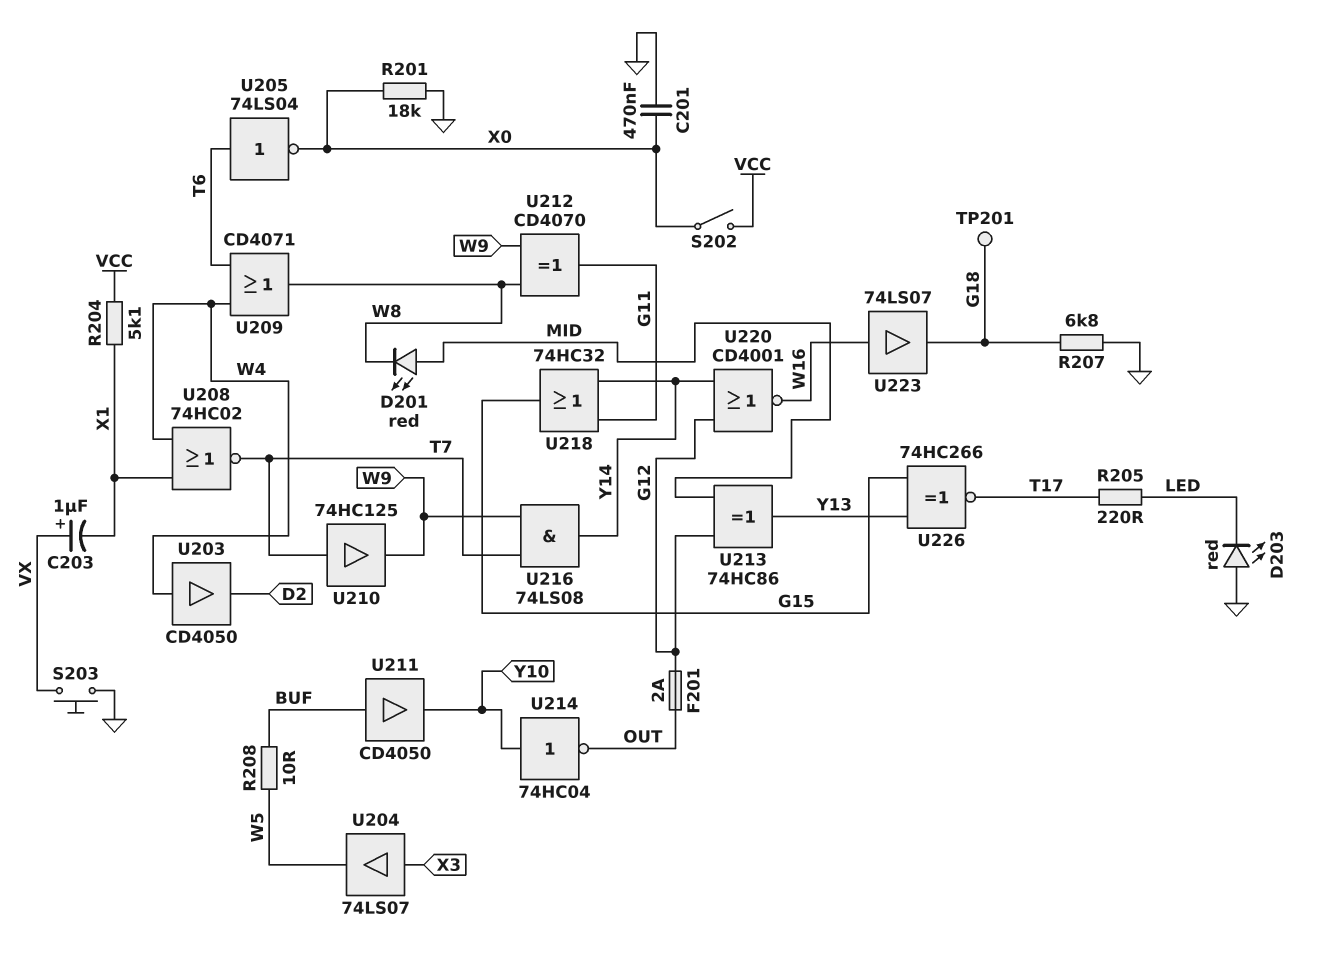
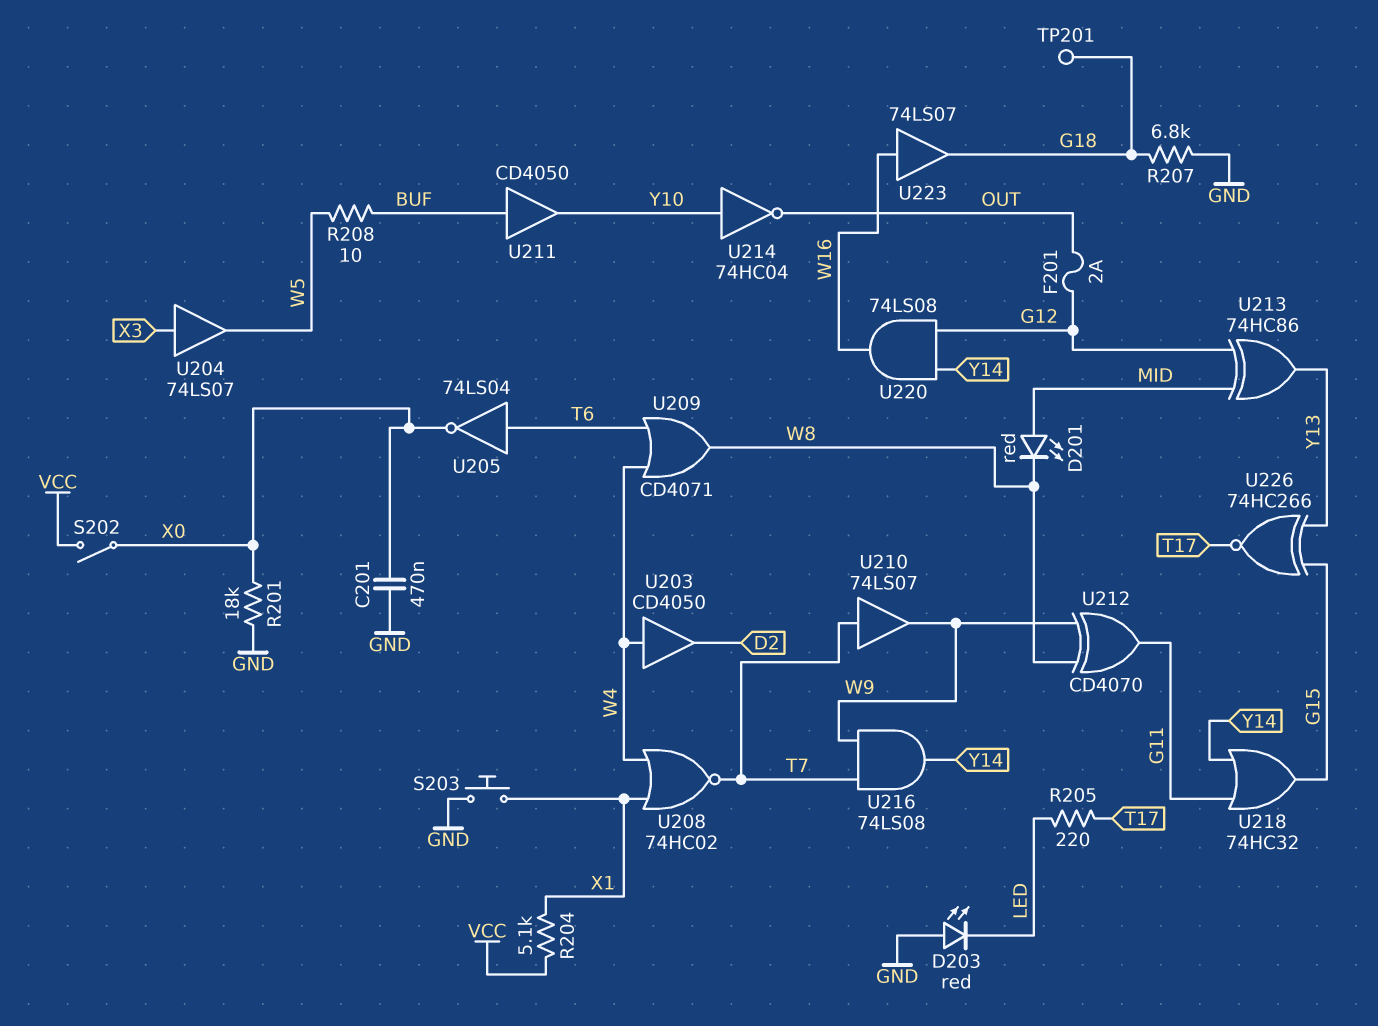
C203: 1uF (plus VX, minus X1) -> none
S203: button (GND, VX) -> button (GND, X1)
U210: buffer 74HC125 (in T7, out W9) -> buffer 74LS07 (in T7, out W9)
U220: NOR CD4001 (in G12, in Y14, out W16) -> AND 74LS08 (in G12, in Y14, out W16)

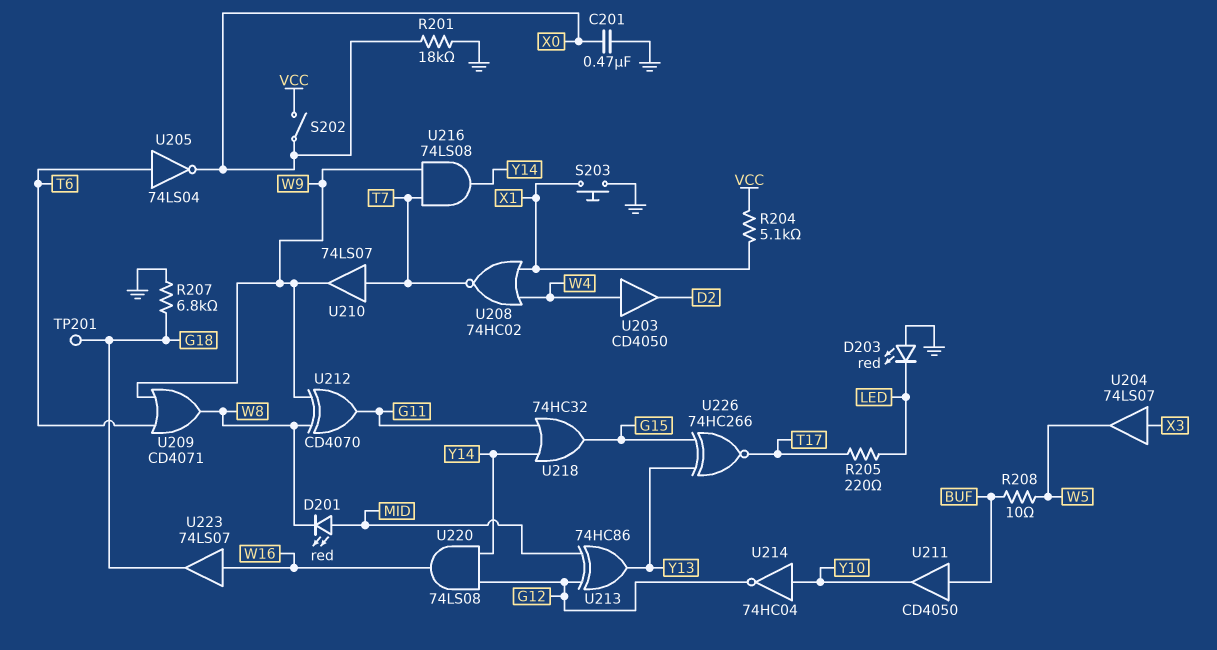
F201: 2A (G12, OUT) -> none
U209: OR CD4071 (in T6, in W4, out W8) -> OR CD4071 (in T6, in W9, out W8)
U214: NOT 74HC04 (in Y10, out OUT) -> NOT 74HC04 (in Y10, out G12)

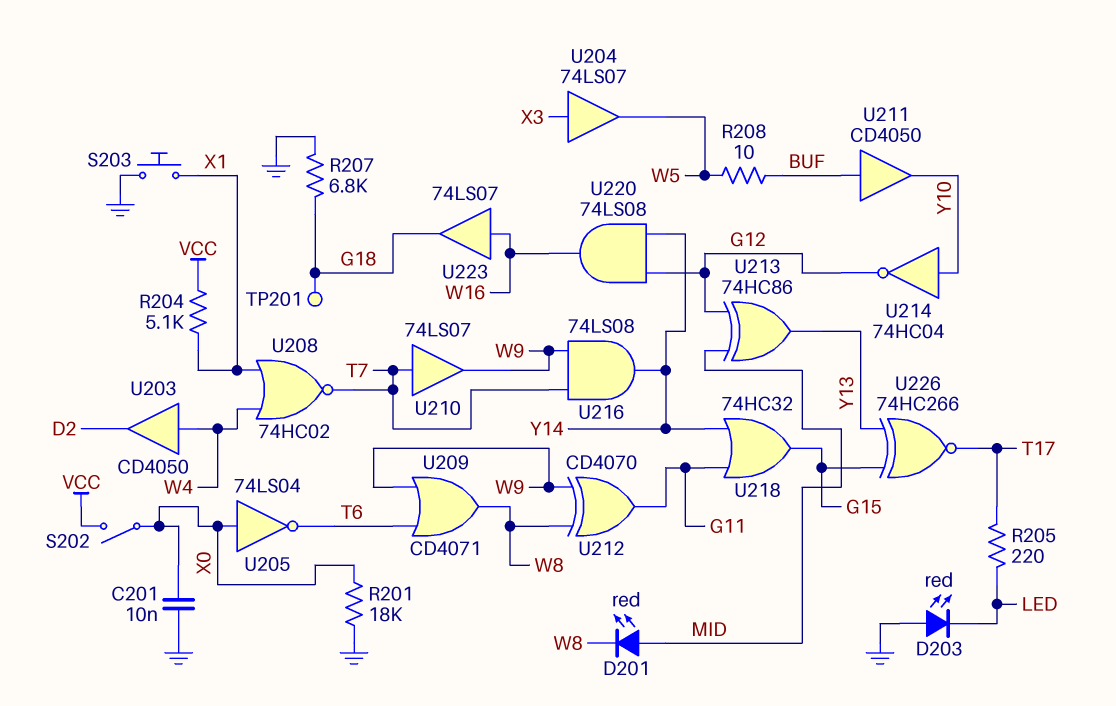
C201: 470nF (GND, X0) -> 10nF (GND, X0)
U205: NOT 74LS04 (in T6, out X0) -> NOT 74LS04 (in X0, out T6)

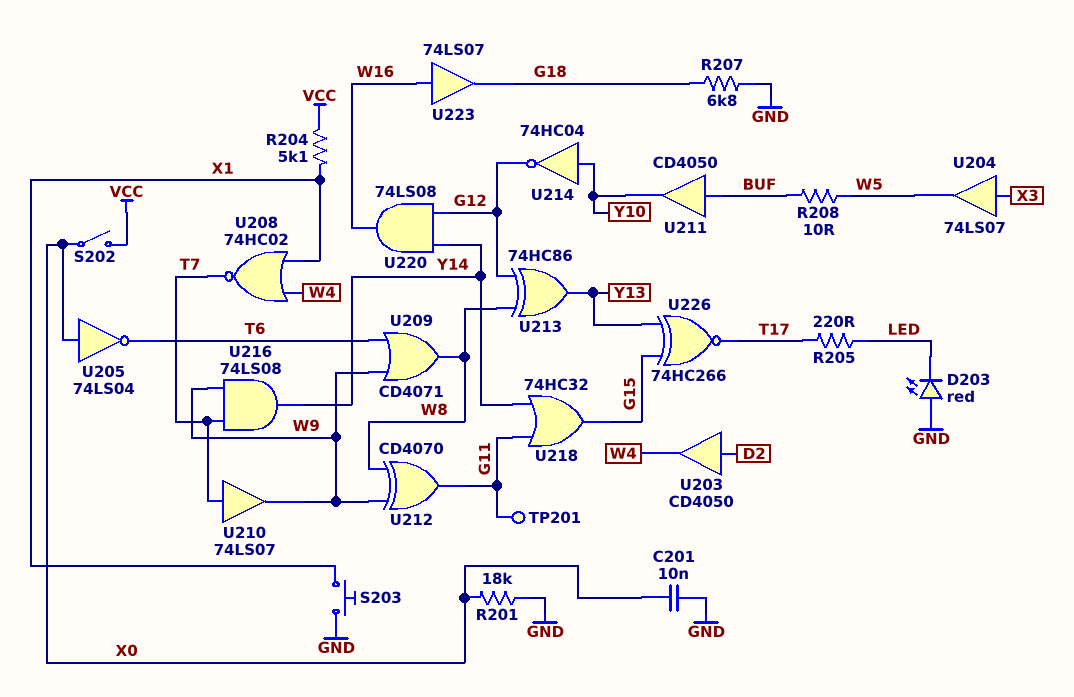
D201: LED red (A MID, K W8) -> none
TP201: test point (G18) -> test point (G11)
U203: buffer CD4050 (in W4, out D2) -> buffer CD4050 (in D2, out W4)
U213: XOR 74HC86 (in G12, in MID, out Y13) -> XOR 74HC86 (in G12, in W8, out Y13)

